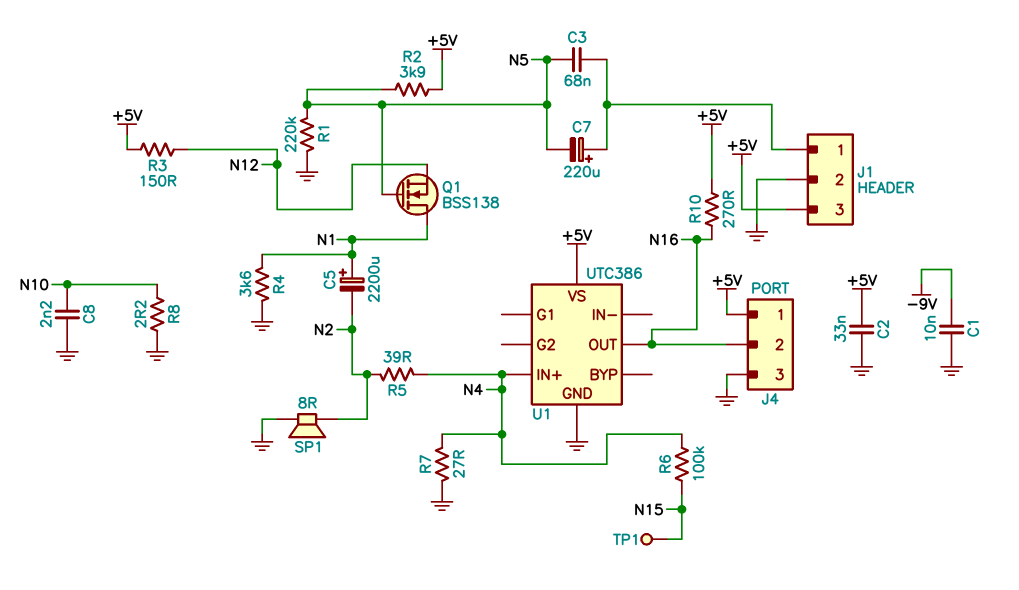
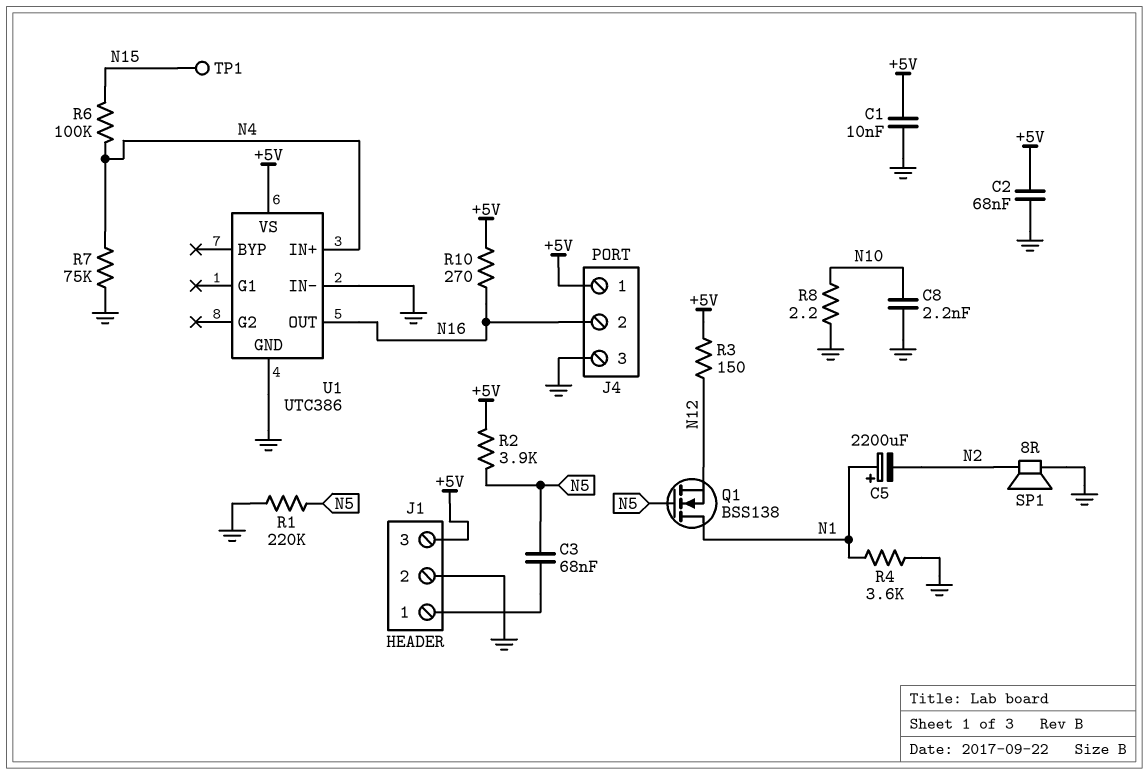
C1: 10nF (-9V, GND) -> 10nF (+5V, GND)
C2: 33nF (+5V, GND) -> 68nF (+5V, GND)
C7: 220uF (plus J1/1, minus N5) -> none
R5: 39 (N2, N4) -> none
R7: 27 (GND, N4) -> 75k (GND, N4)
U1 pin IN-: none -> GND

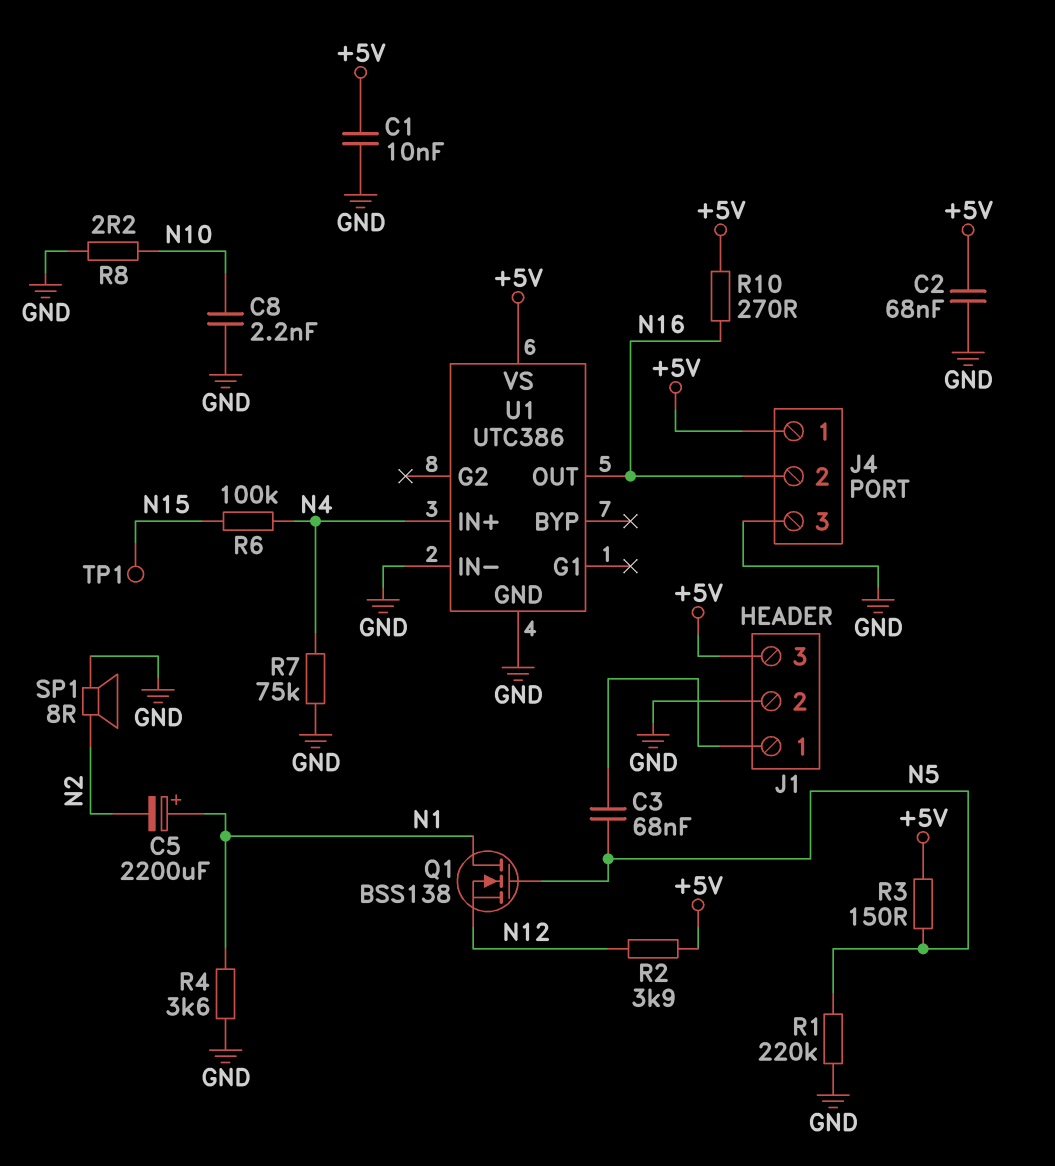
R2: 3.9k (+5V, N5) -> 3.9k (+5V, N12)
R3: 150 (+5V, N12) -> 150 (+5V, N5)

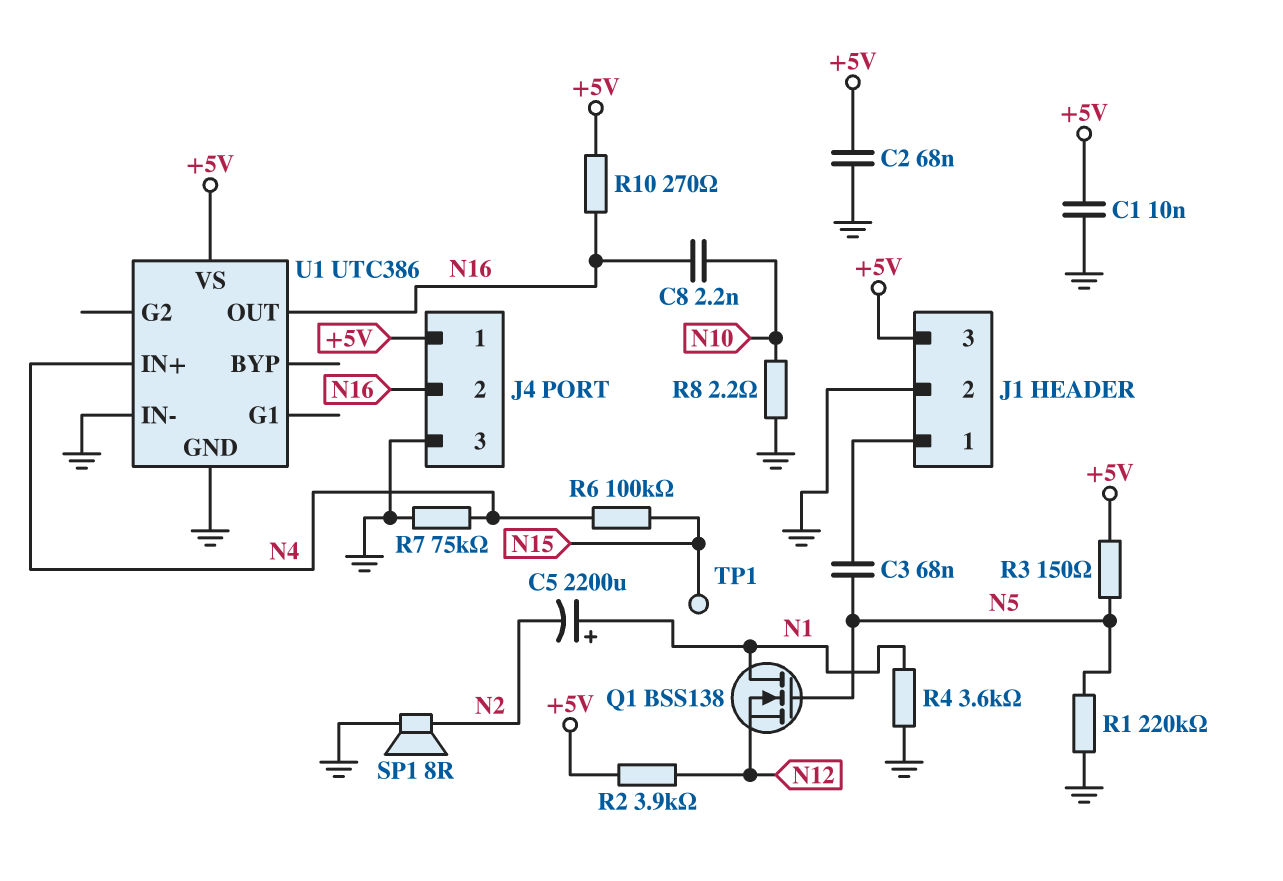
C8: 2.2nF (GND, N10) -> 2.2nF (N10, N16)

